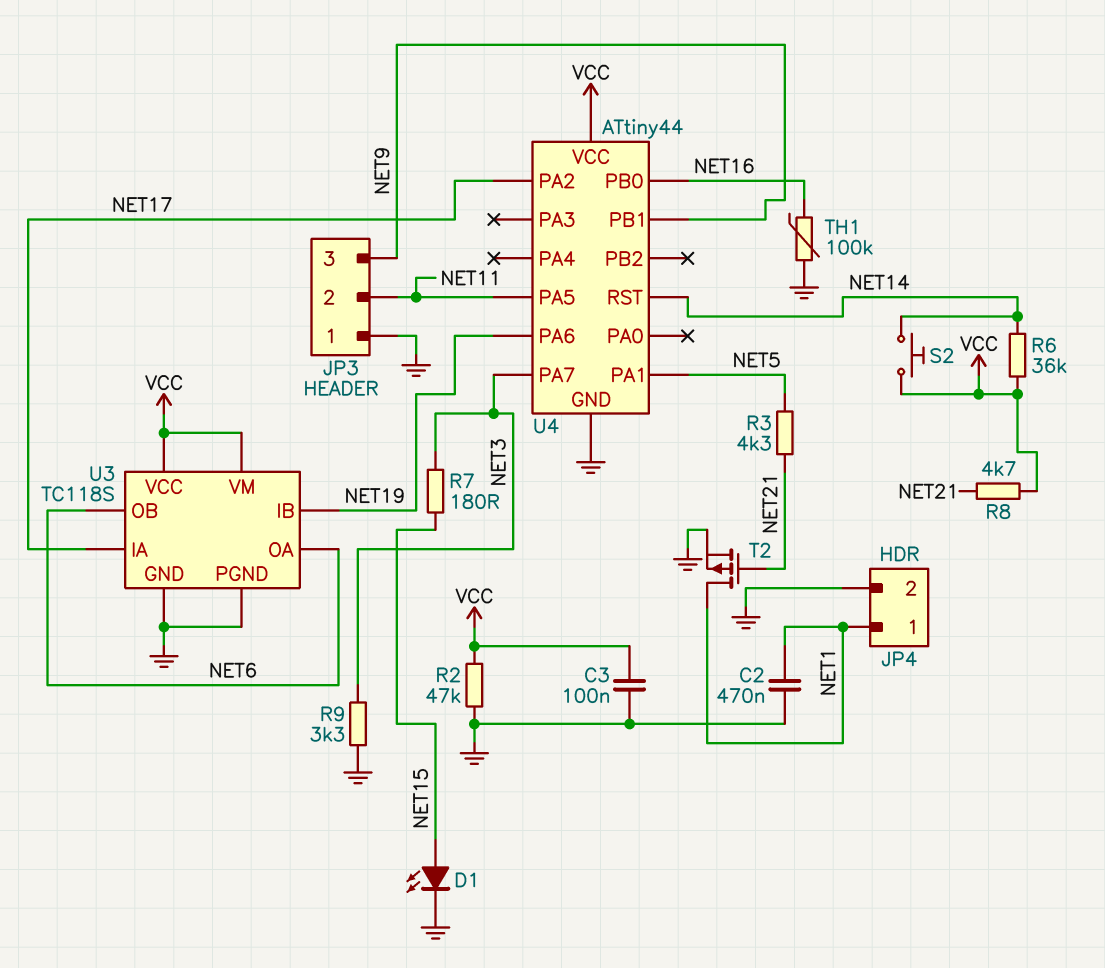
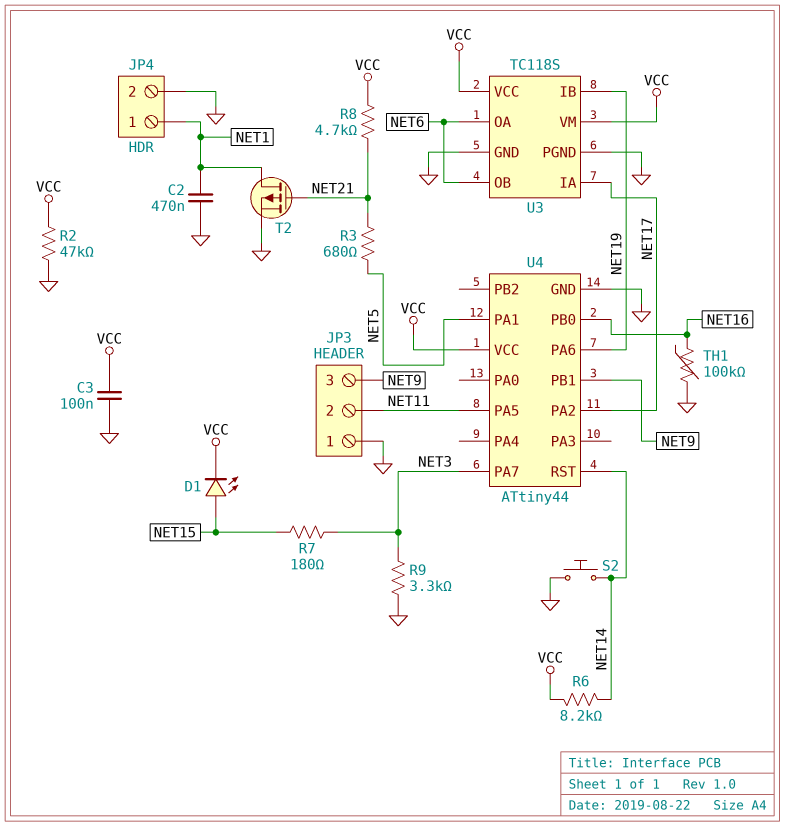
D1: LED (A NET15, K GND) -> LED (A NET15, K VCC)
R3: 4.3k (NET5, NET21) -> 680 (NET5, NET21)
R6: 36k (NET14, VCC) -> 8.2k (NET14, VCC)
S2: button (NET14, VCC) -> button (GND, NET14)

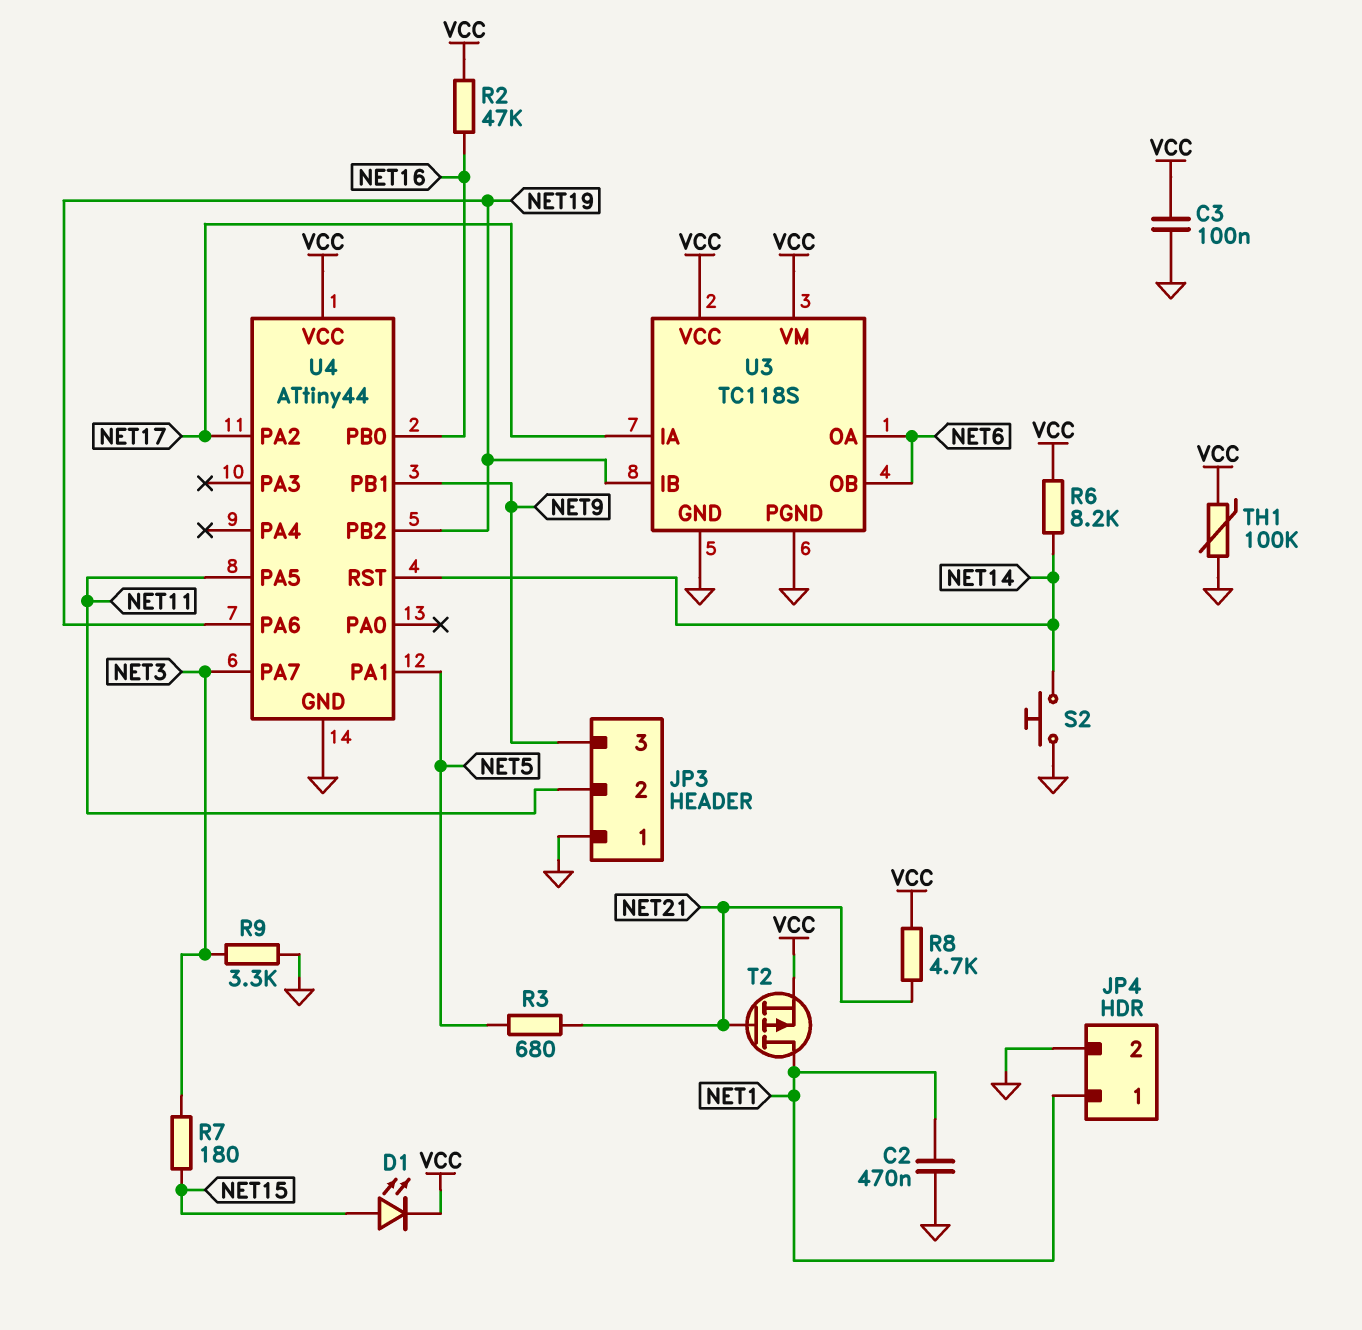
R2: 47k (GND, VCC) -> 47k (NET16, VCC)
T2: PMOS (G NET21, D NET1, S GND) -> PMOS (G NET21, D NET1, S VCC)
TH1: 100k (GND, NET16) -> 100k (GND, VCC)
U4 pin PB2: none -> NET19

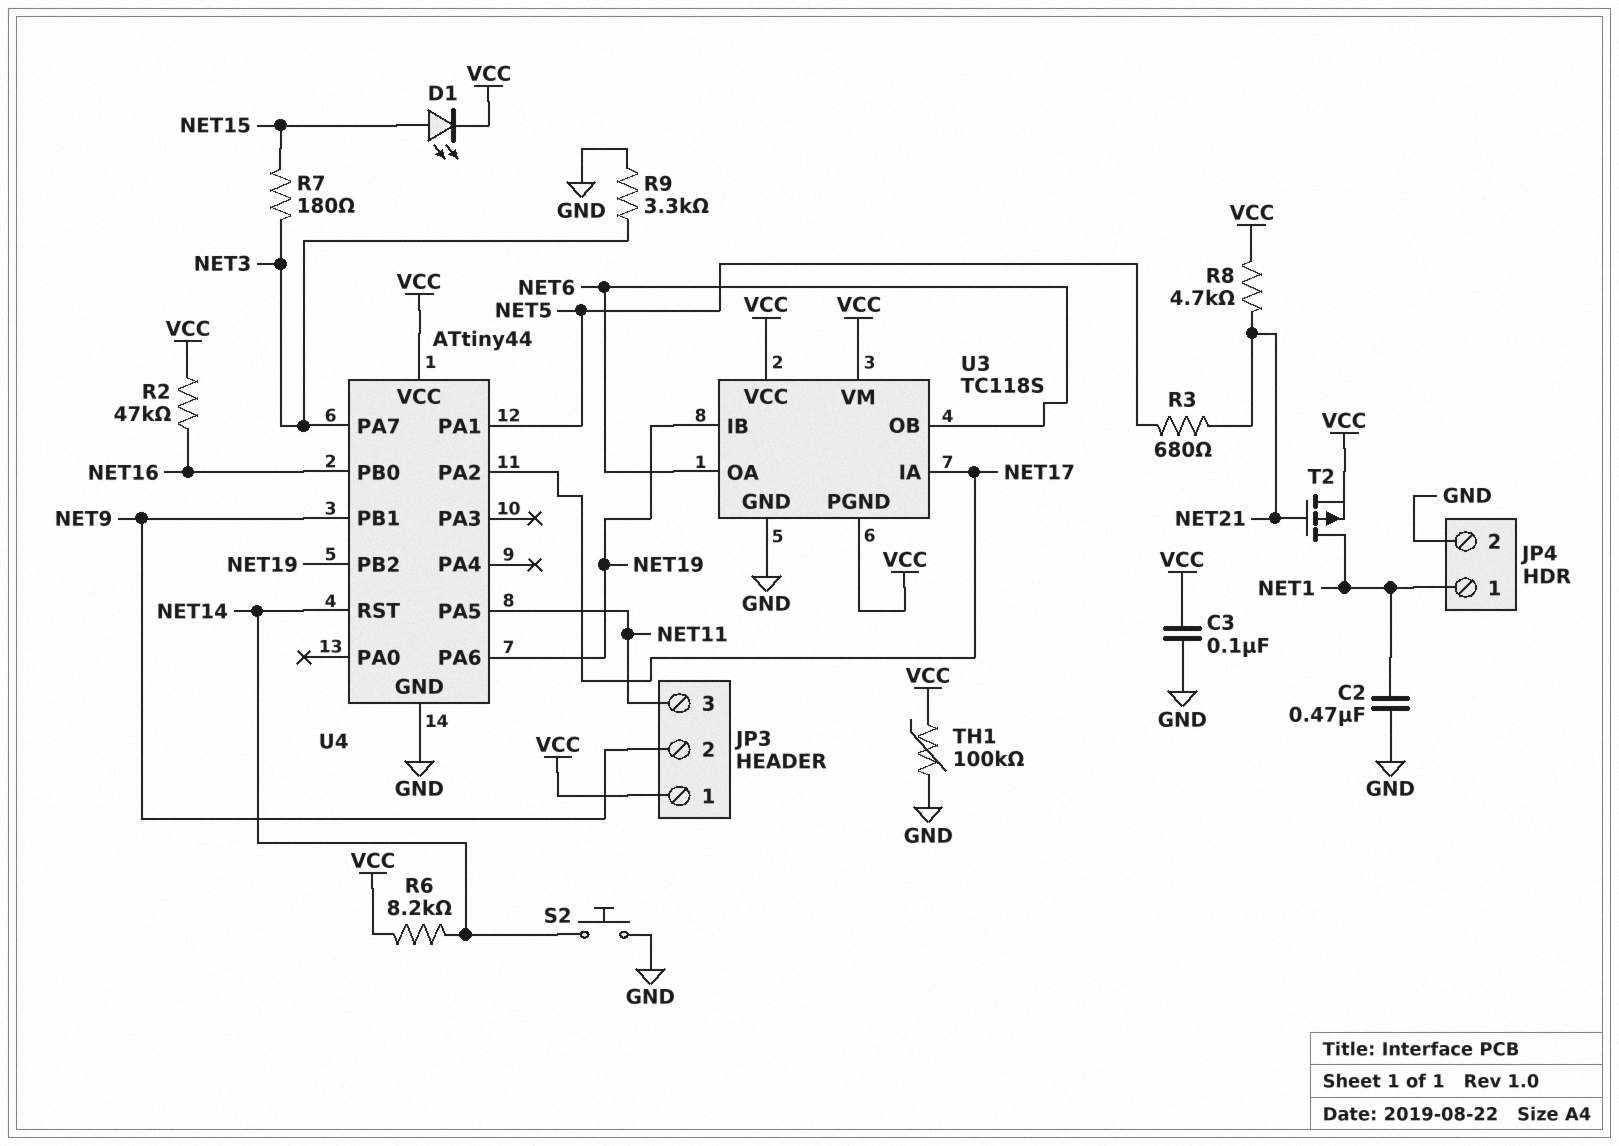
JP3 pin 1: GND -> VCC
JP3 pin 2: NET11 -> NET9
JP3 pin 3: NET9 -> NET11
U3 pin PGND: GND -> VCC

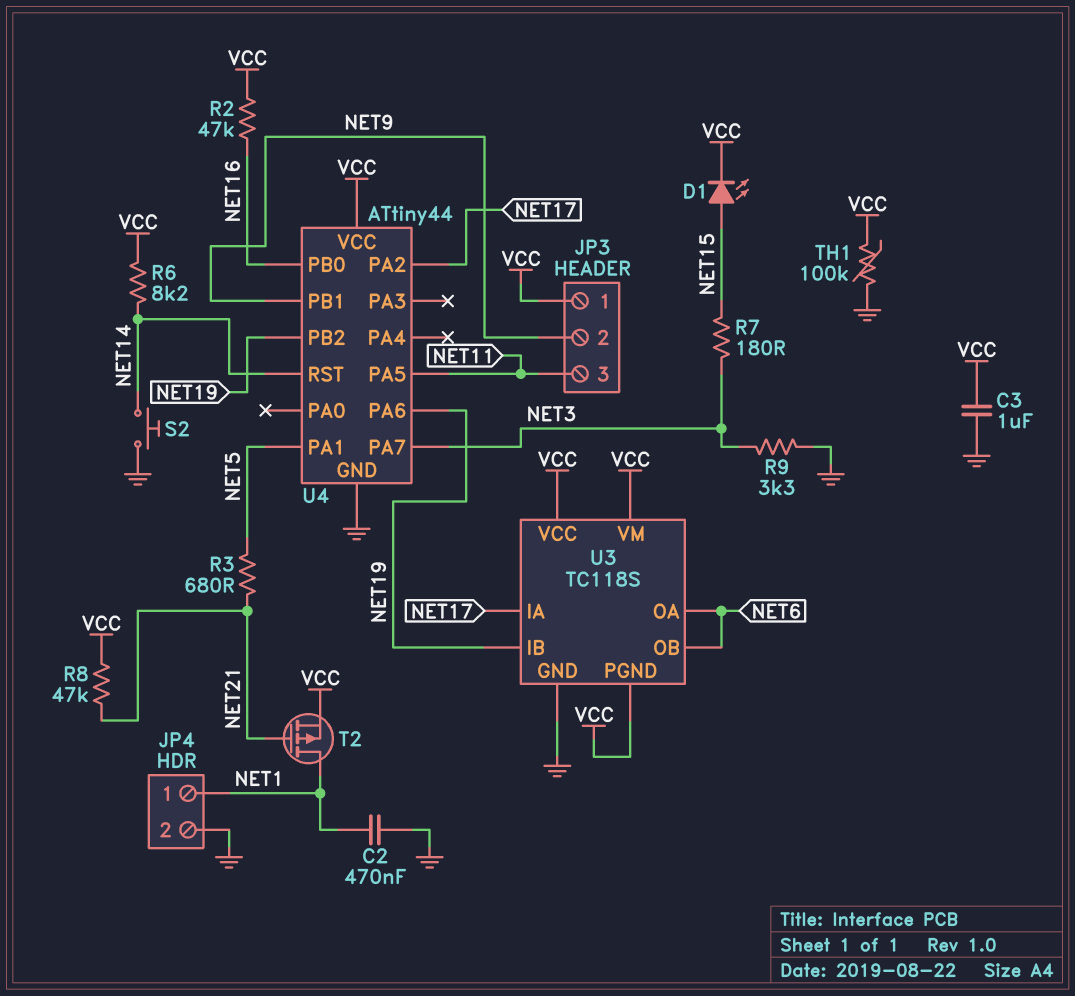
C3: 100nF (GND, VCC) -> 1uF (GND, VCC)
R8: 4.7k (NET21, VCC) -> 47k (NET21, VCC)

